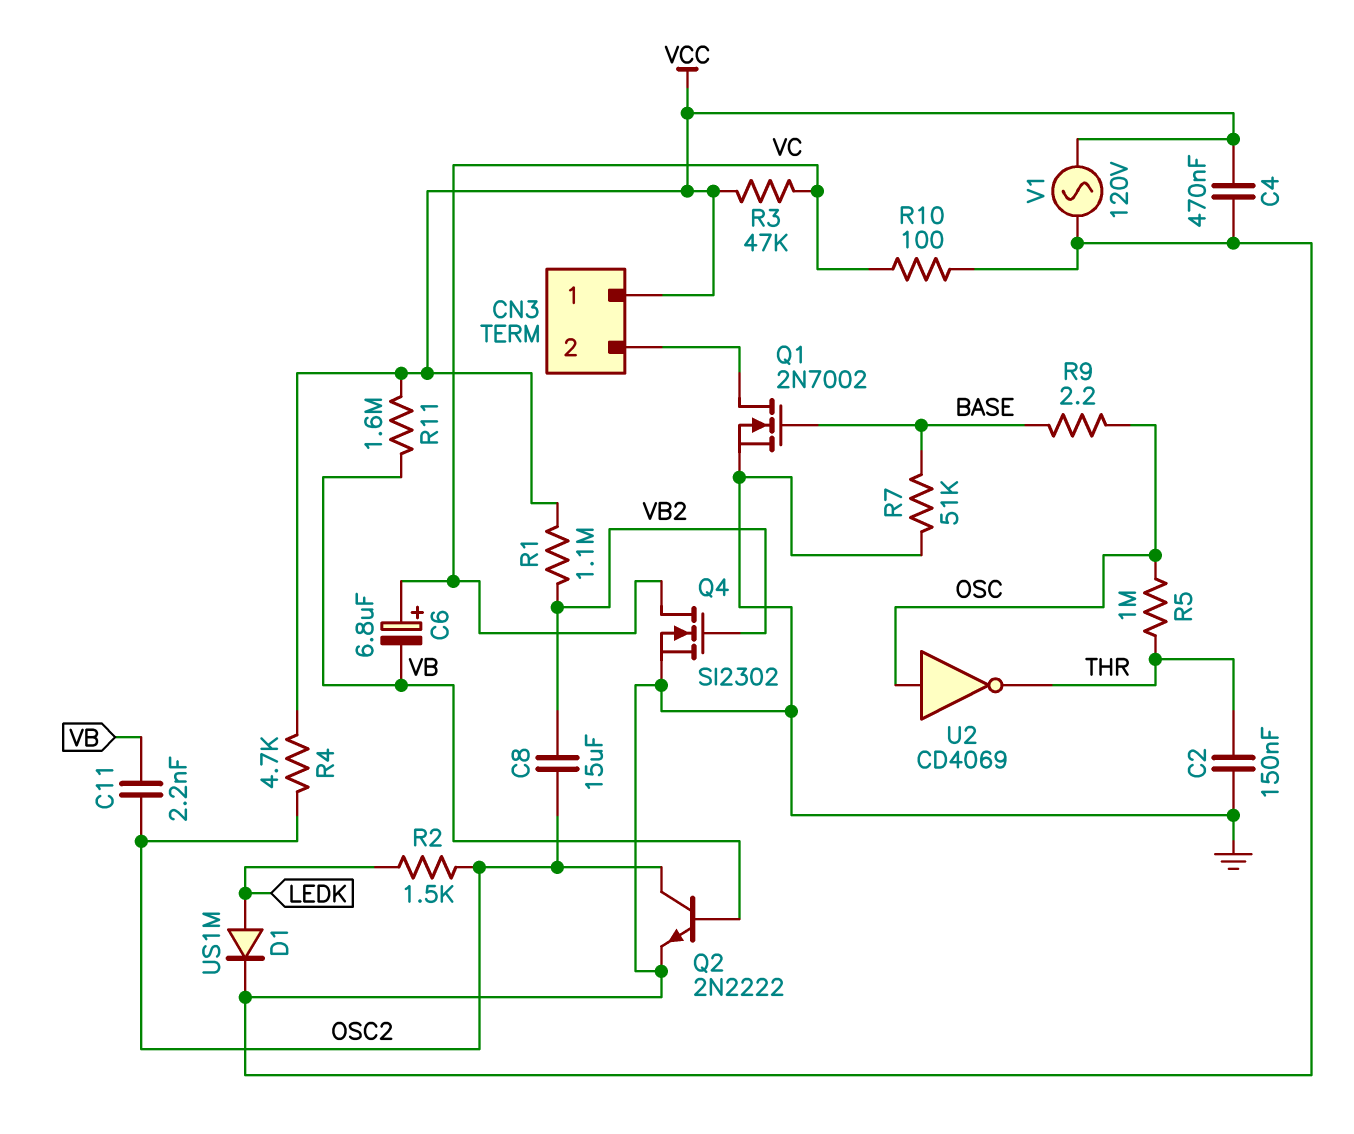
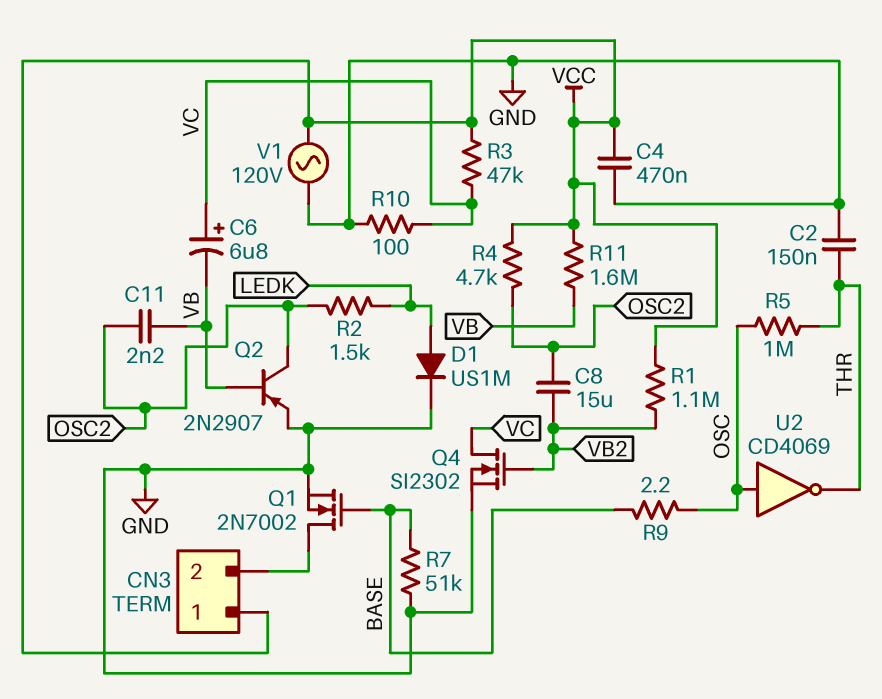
Q2: NPN 2N2222 (B VB, C OSC2, E GND) -> PNP 2N2907 (B VB, C OSC2, E GND)

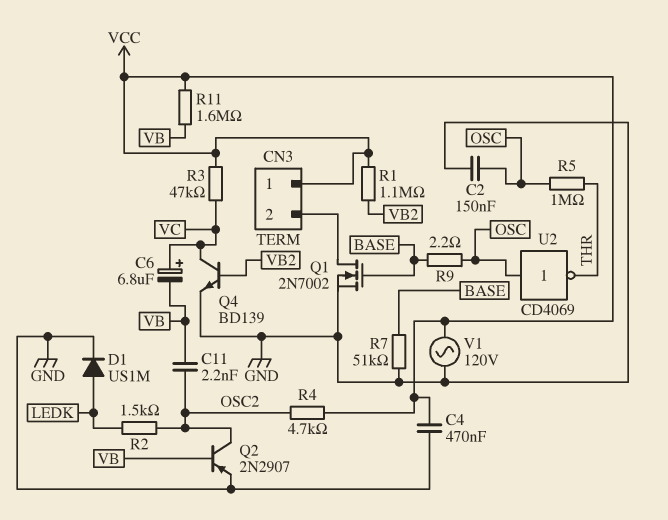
C2: 150nF (GND, THR) -> 150nF (GND, OSC)
C8: 15uF (OSC2, VB2) -> none
Q4: NMOS SI2302 (G VB2, D VC, S GND) -> NPN BD139 (B VB2, C VC, E GND)
R10: 100 (GND, VC) -> none

